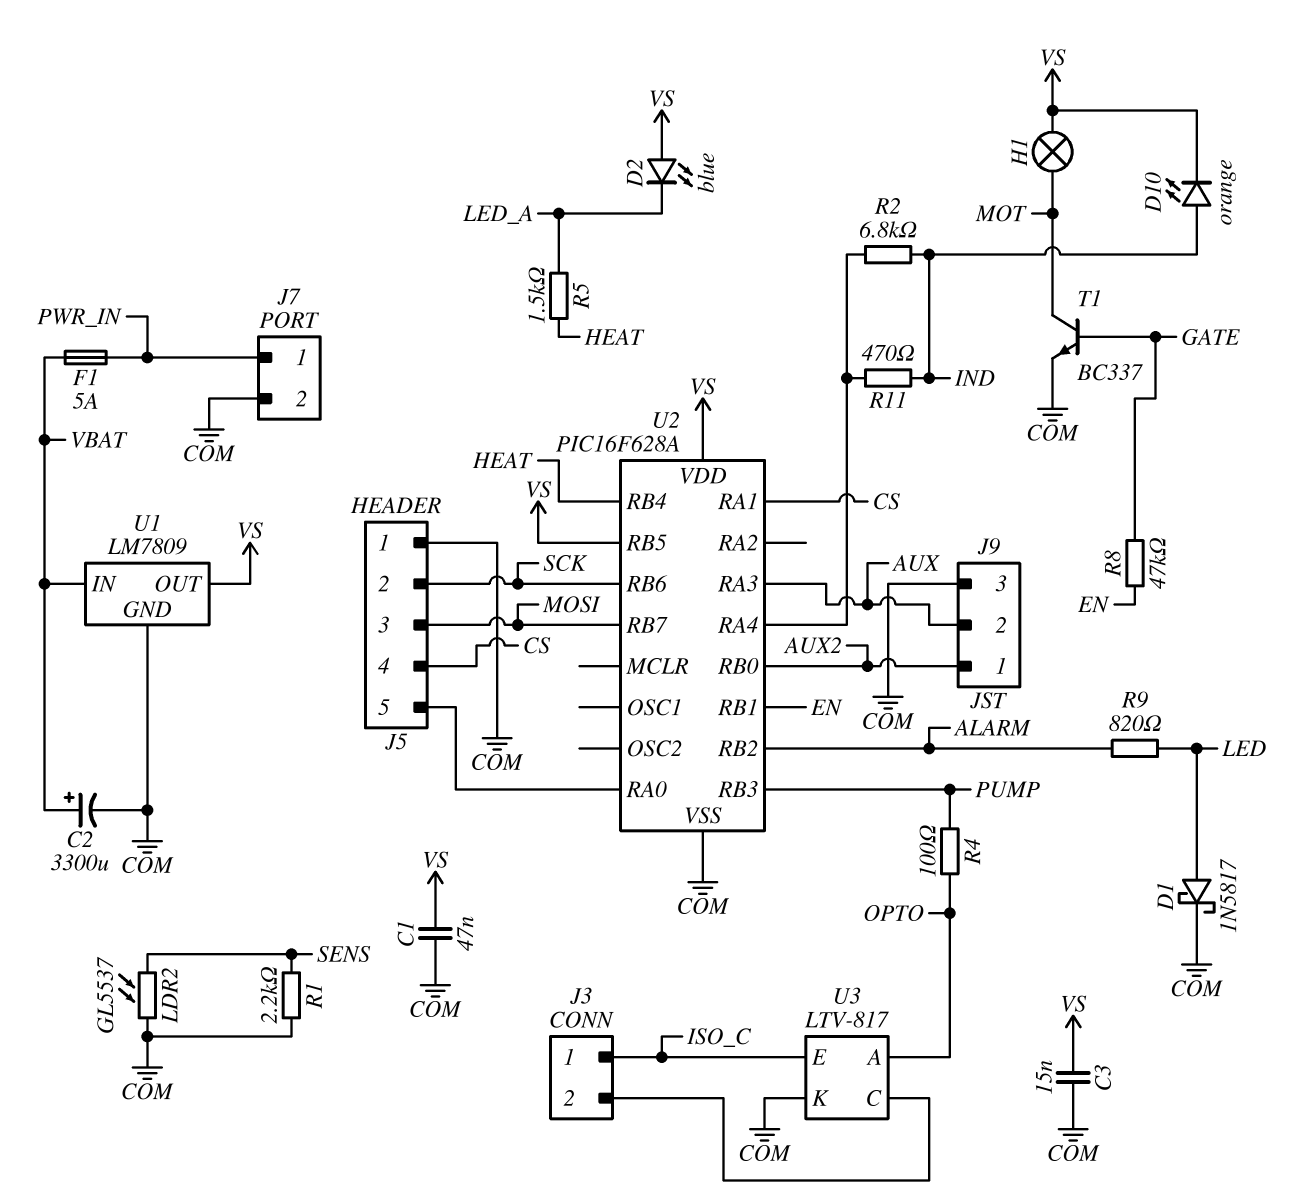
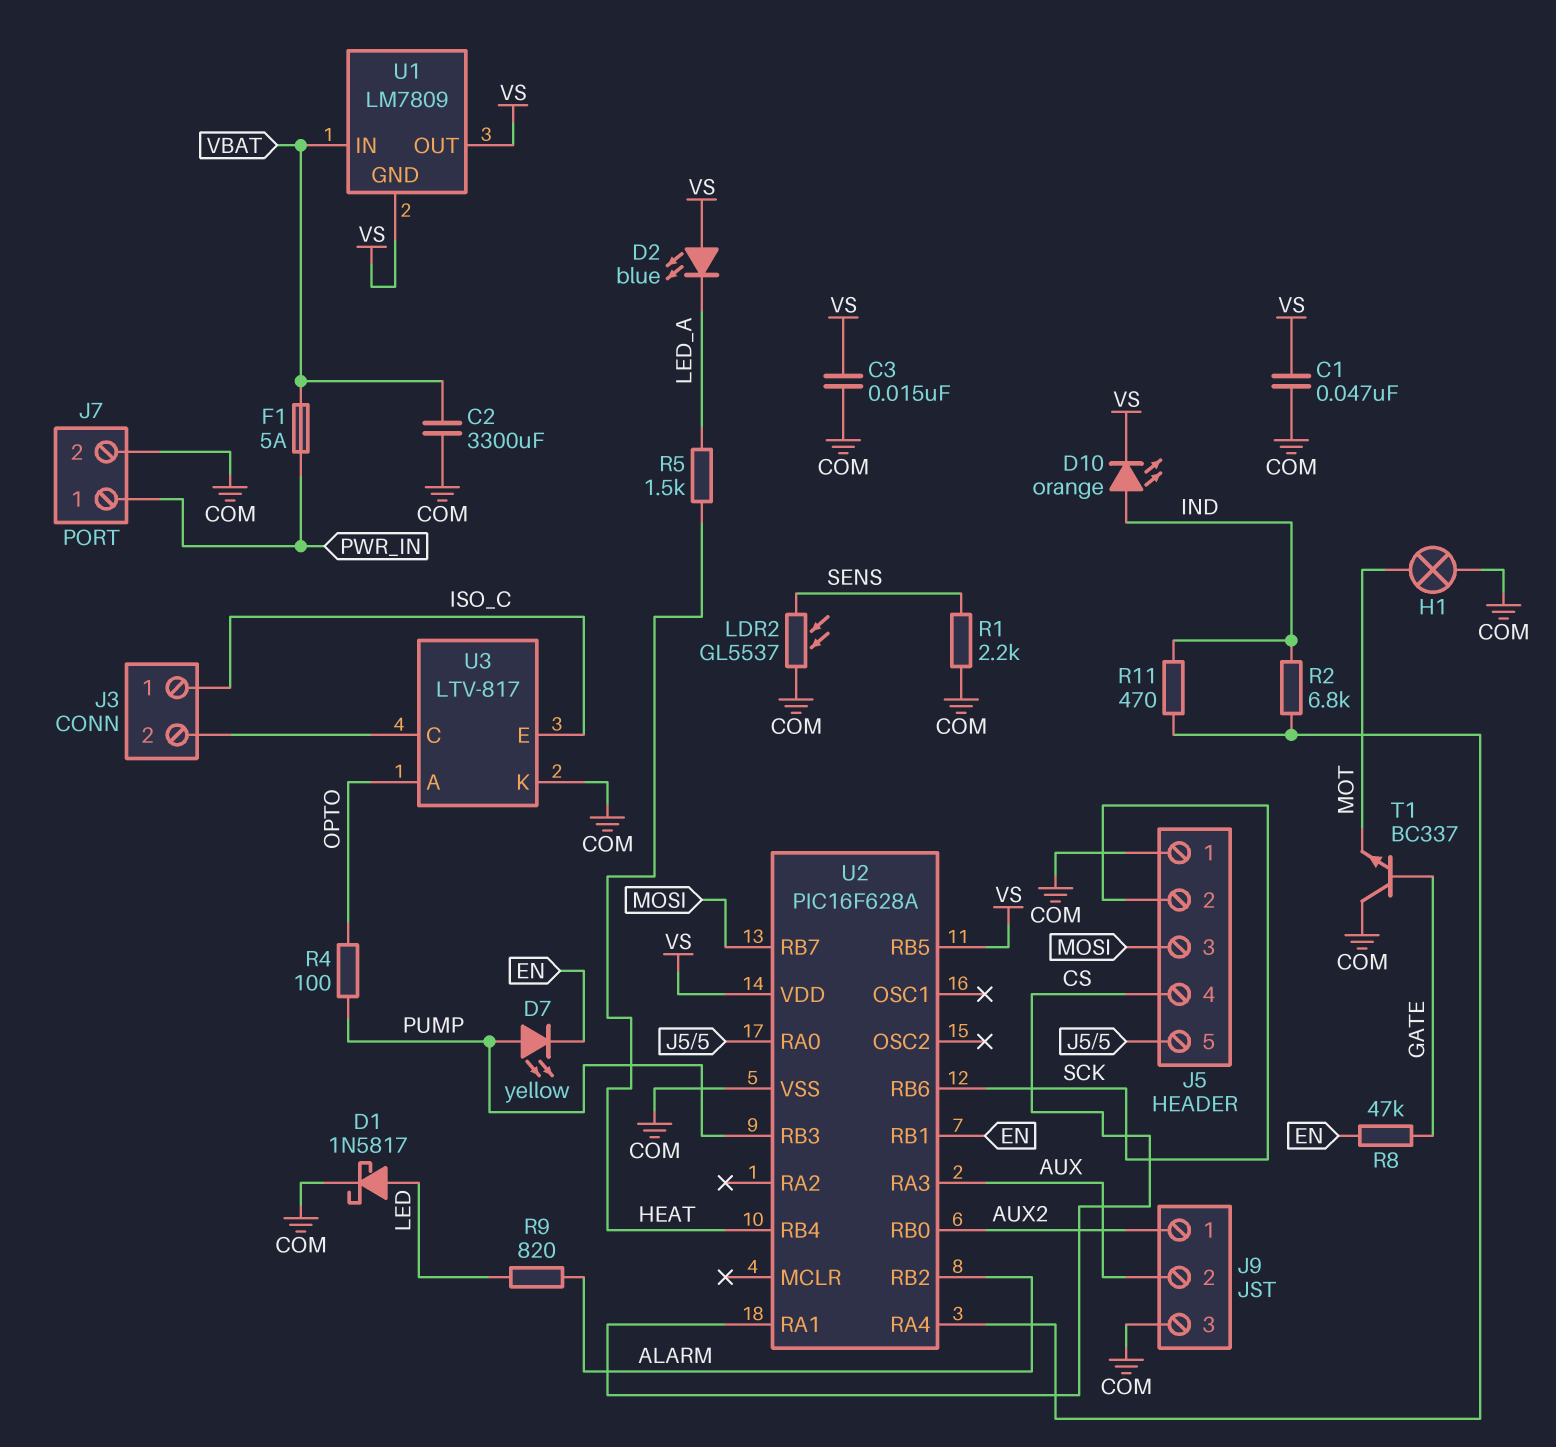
C2: 3300uF (plus VBAT, minus COM) -> 3300uF (COM, VBAT)
D7: none -> LED yellow (A PUMP, K EN)
H1: lamp (MOT, VS) -> lamp (COM, MOT)
T1: NPN BC337 (B GATE, C MOT, E COM) -> NPN BC337 (B GATE, C COM, E MOT)
U1 pin GND: COM -> VS

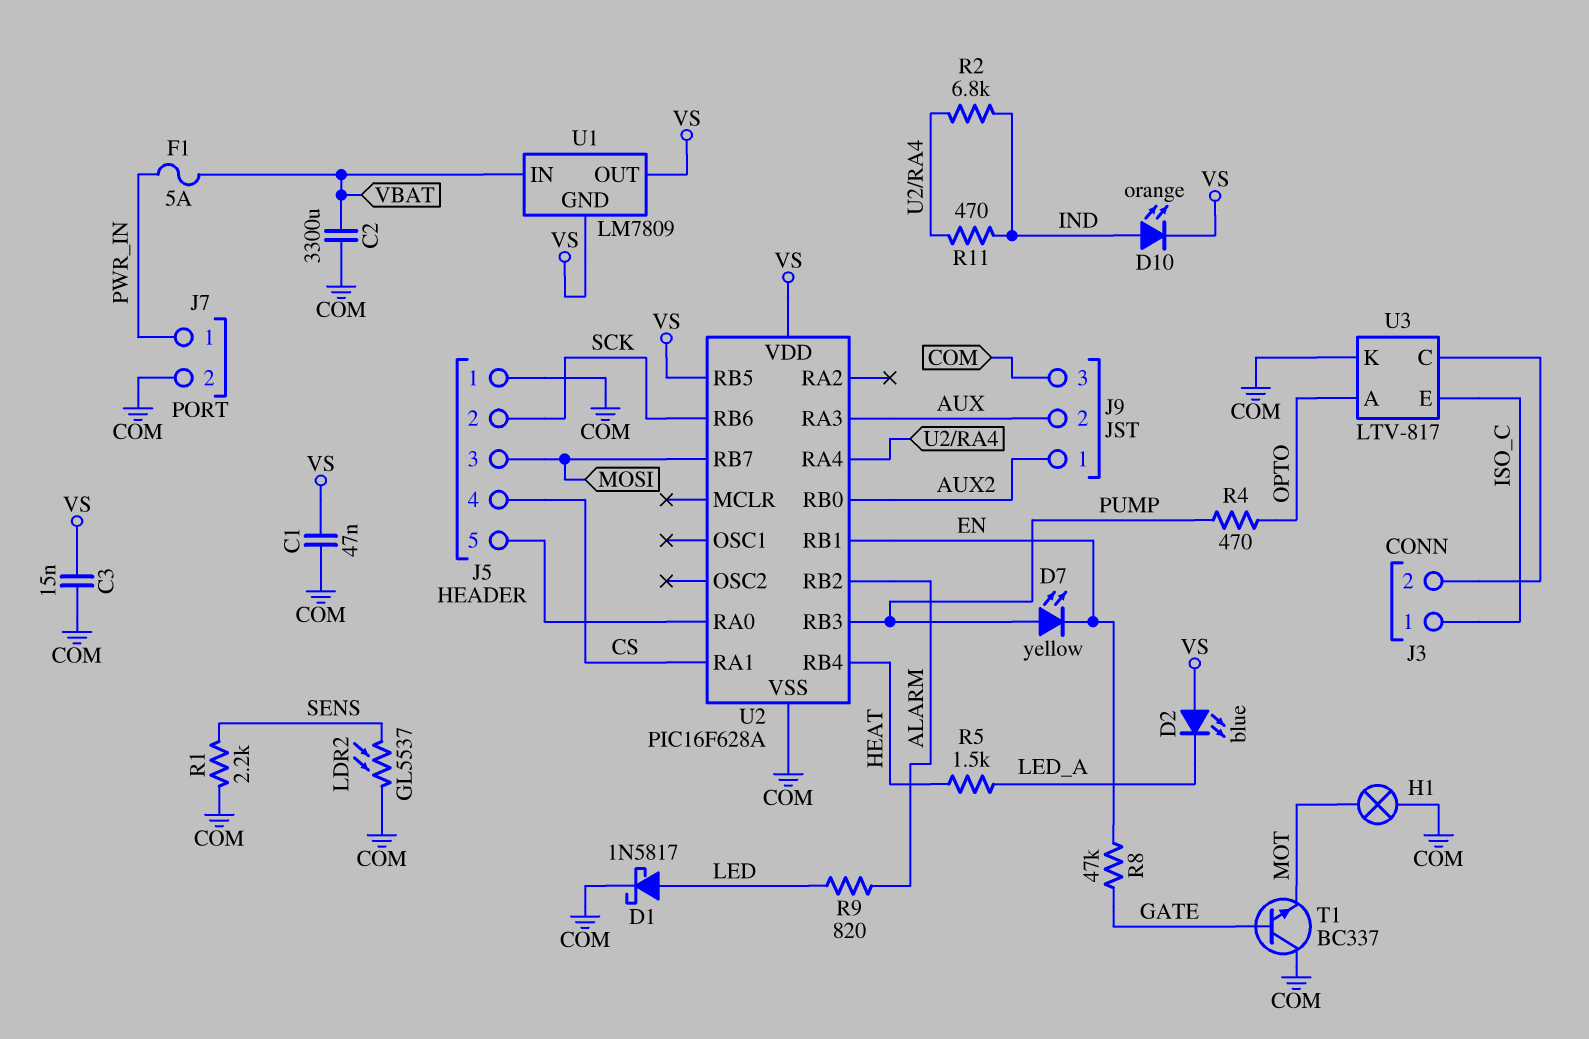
R4: 100 (OPTO, PUMP) -> 470 (OPTO, PUMP)

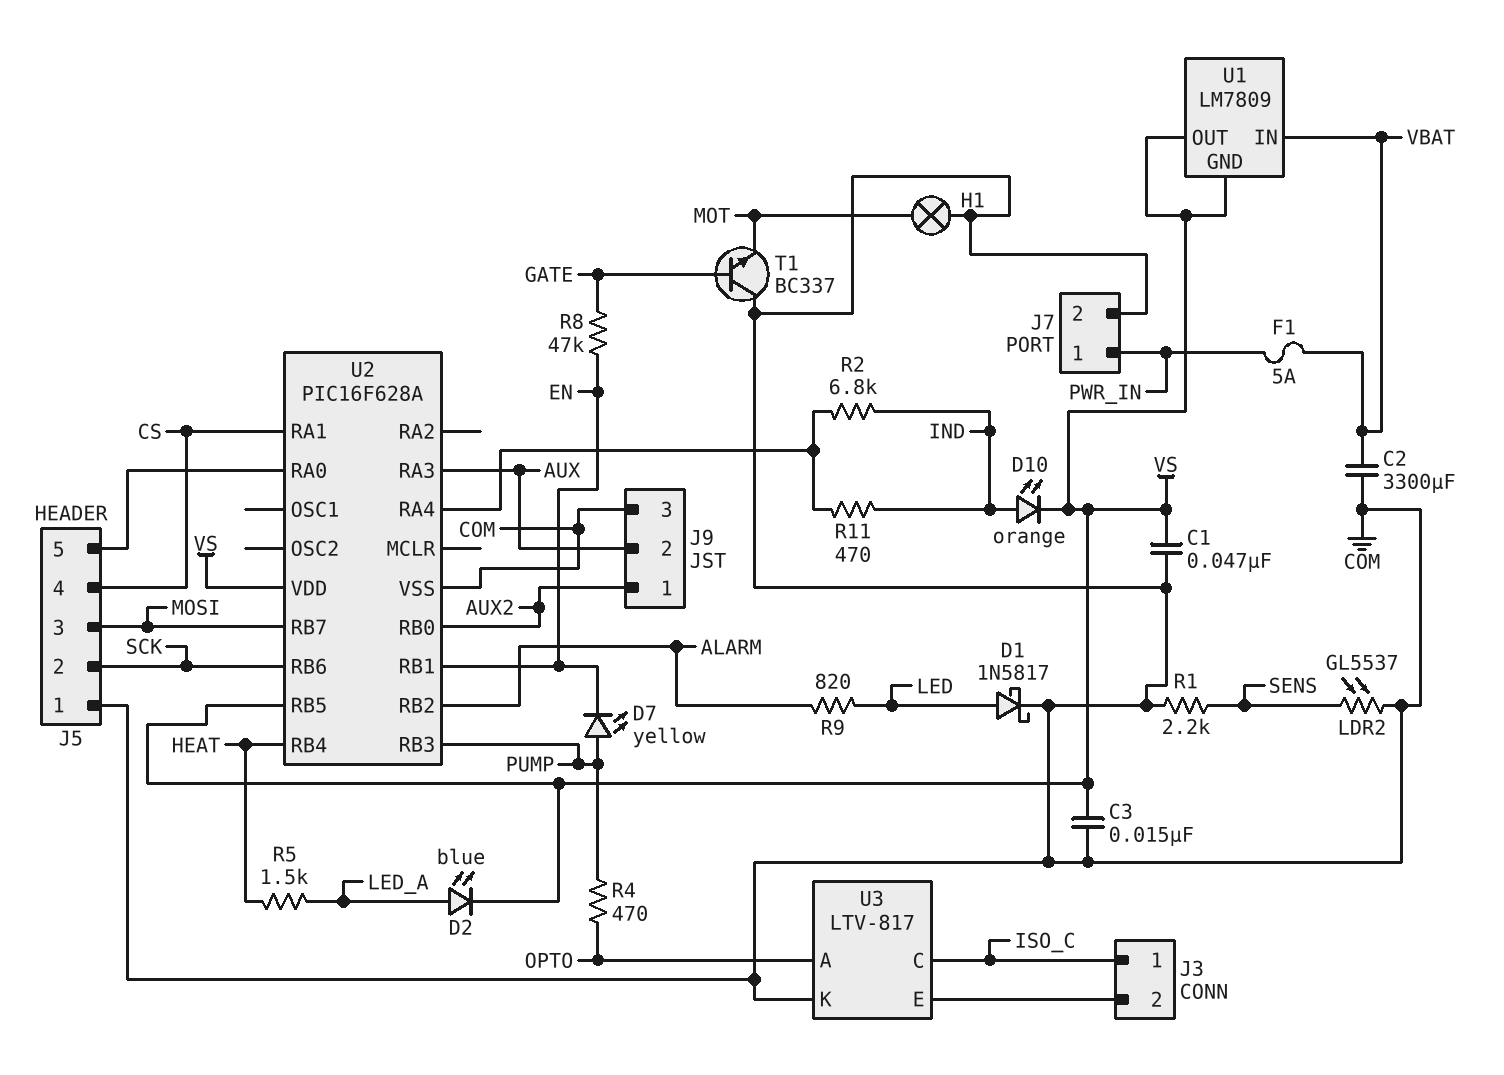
D2: LED blue (A VS, K LED_A) -> LED blue (A LED_A, K VS)
U3 pin C: J3/2 -> ISO_C
U3 pin E: ISO_C -> J3/2

